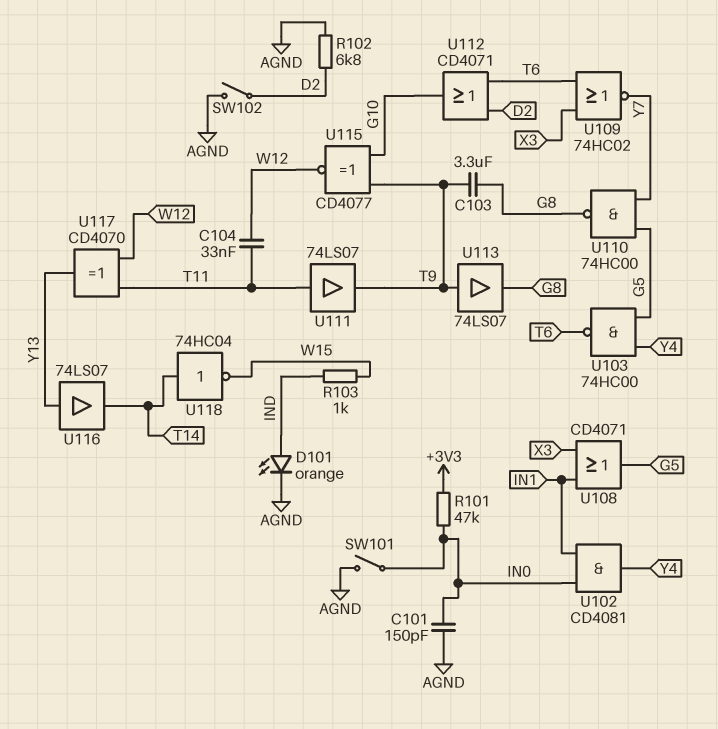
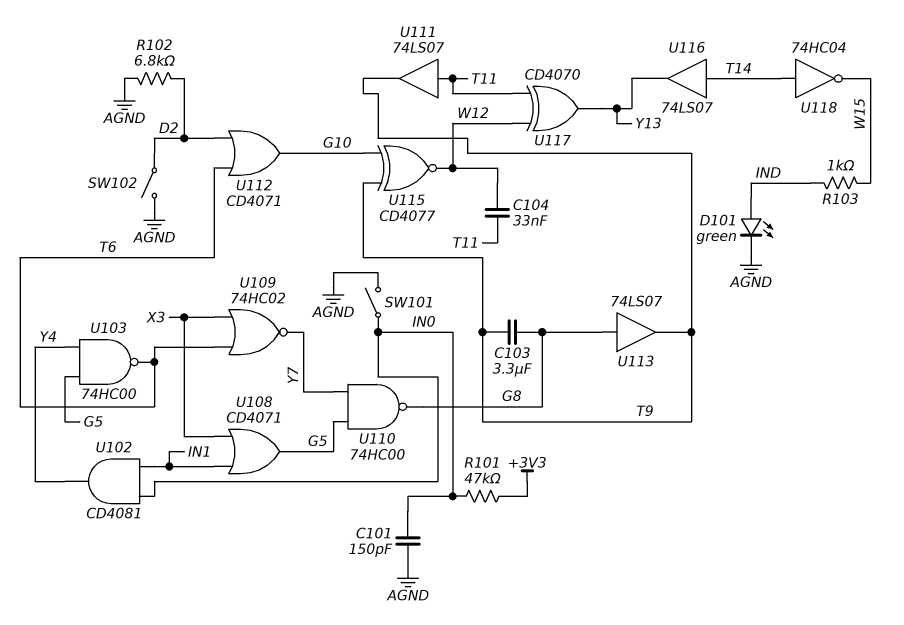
D101: LED orange (A IND, K AGND) -> LED green (A IND, K AGND)
U113: buffer 74LS07 (in T9, out G8) -> buffer 74LS07 (in G8, out T9)
U116: buffer 74LS07 (in Y13, out T14) -> buffer 74LS07 (in T14, out Y13)

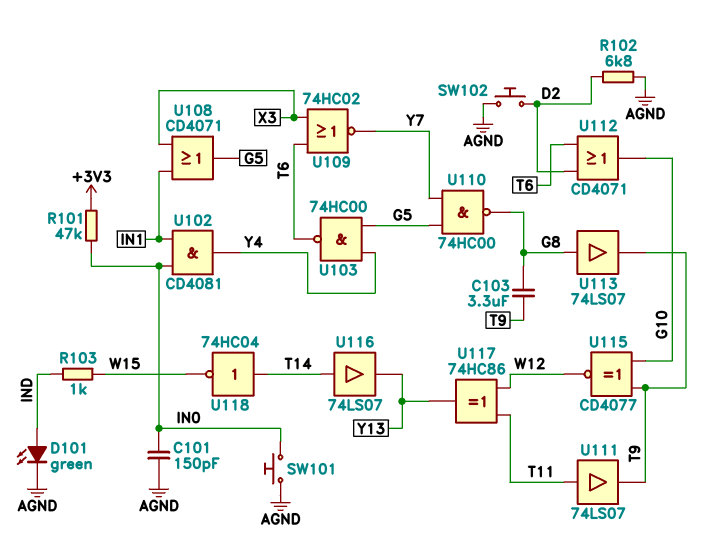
C104: 33nF (T11, W12) -> none
SW101: switch (AGND, IN0) -> button (AGND, IN0)
SW102: switch (AGND, D2) -> button (AGND, D2)
U117: XOR CD4070 (in T11, in W12, out Y13) -> XOR 74HC86 (in T11, in W12, out Y13)

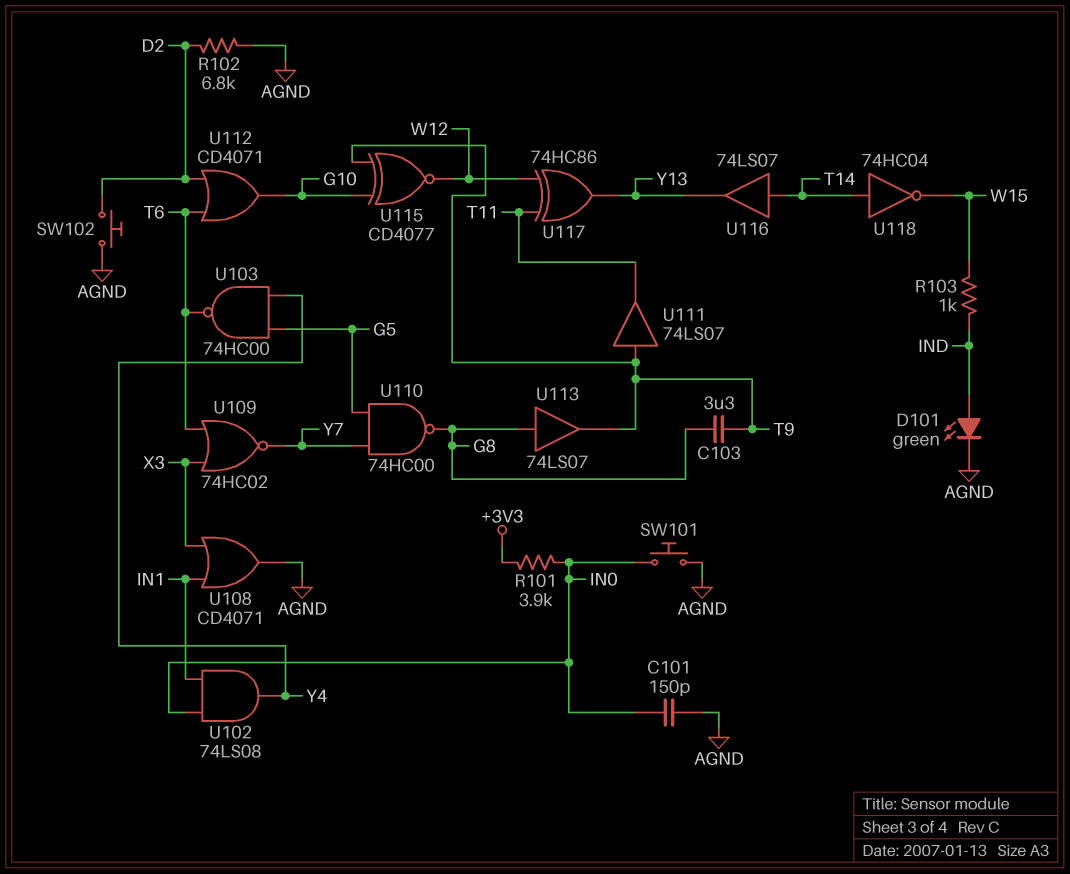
R101: 47k (+3V3, IN0) -> 3.9k (+3V3, IN0)
U102: AND CD4081 (in IN0, in IN1, out Y4) -> AND 74LS08 (in IN0, in IN1, out Y4)
U108: OR CD4071 (in IN1, in X3, out G5) -> OR CD4071 (in IN1, in X3, out AGND)
U111: buffer 74LS07 (in T11, out T9) -> buffer 74LS07 (in T9, out T11)

